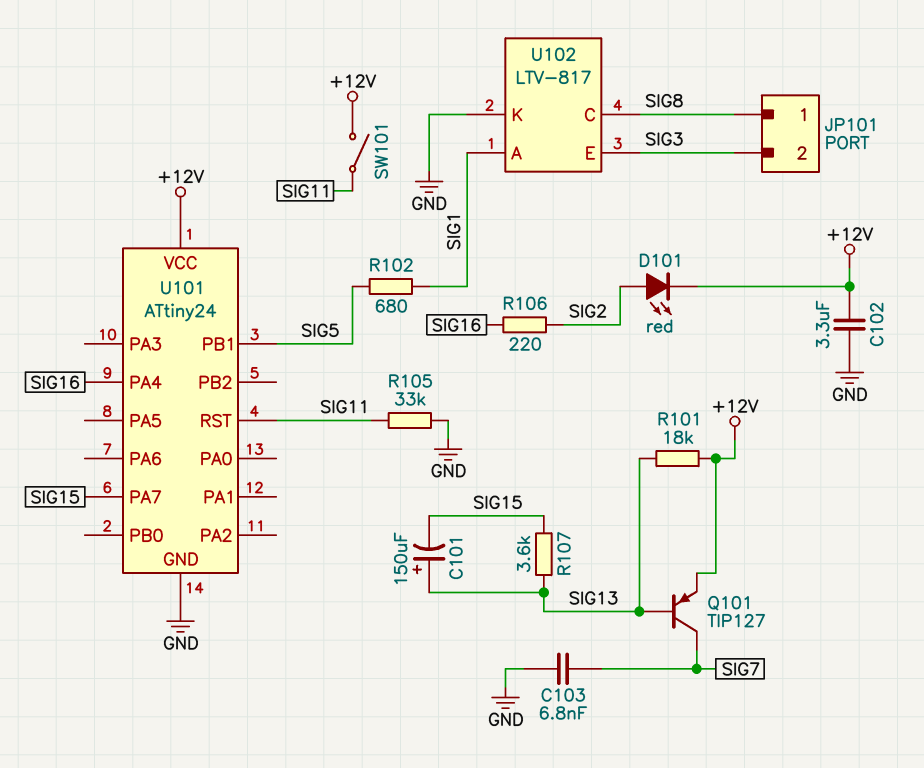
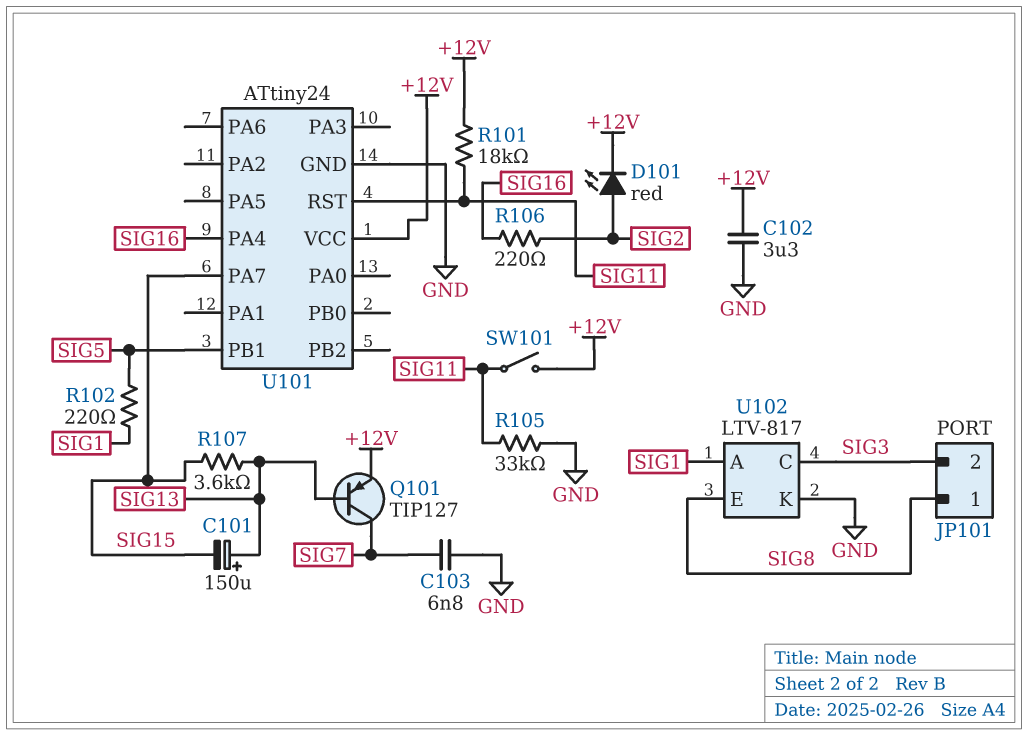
R101: 18k (+12V, SIG13) -> 18k (+12V, SIG11)
R102: 680 (SIG1, SIG5) -> 220 (SIG1, SIG5)
U102 pin C: SIG8 -> SIG3
U102 pin E: SIG3 -> SIG8

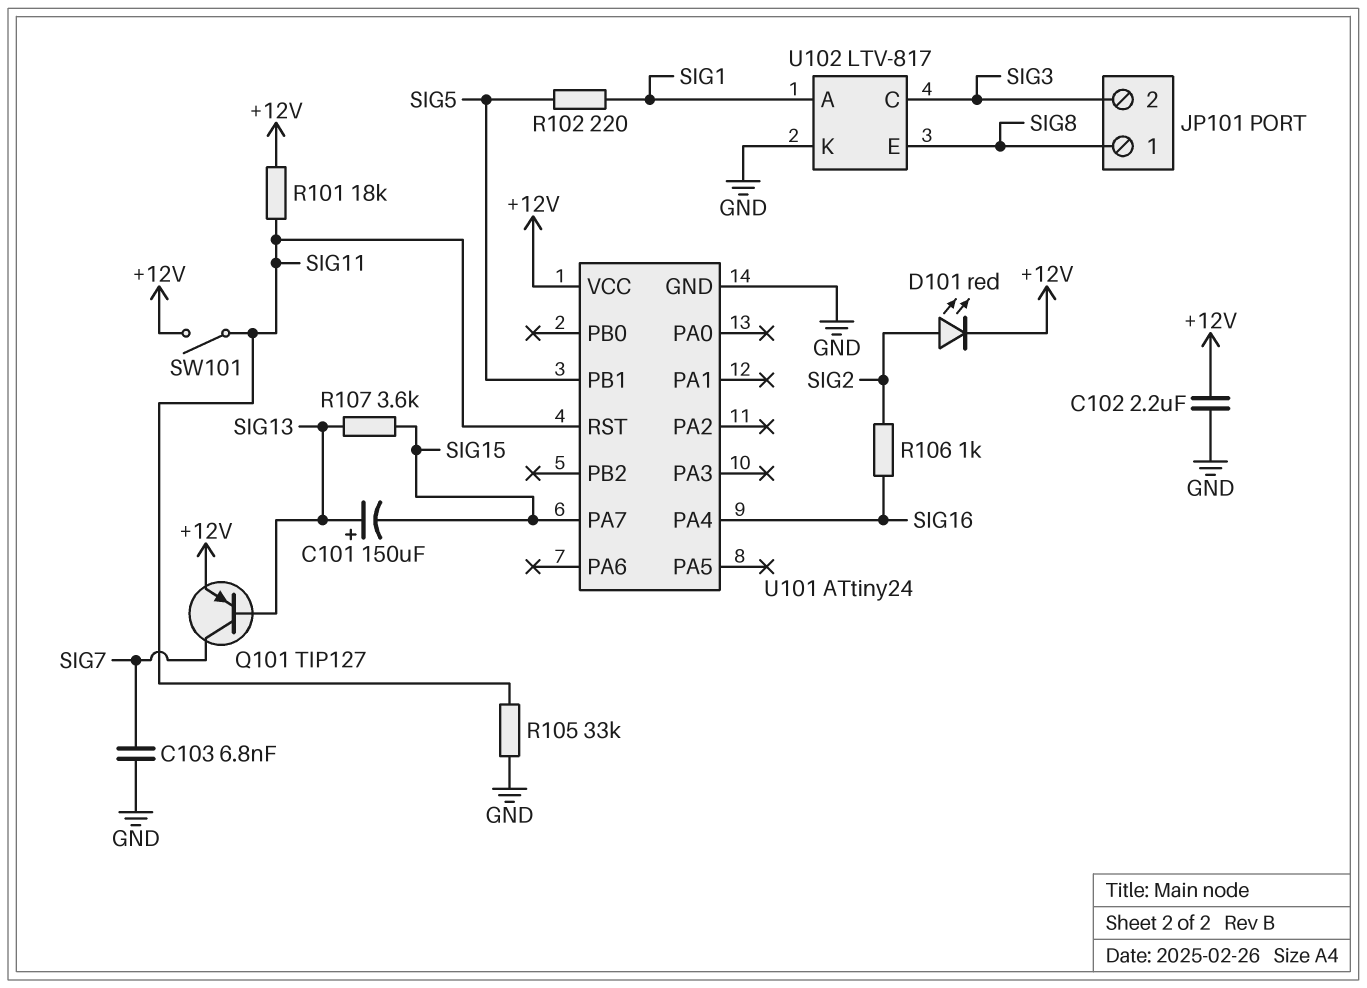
C102: 3.3uF (+12V, GND) -> 2.2uF (+12V, GND)
R106: 220 (SIG2, SIG16) -> 1k (SIG2, SIG16)

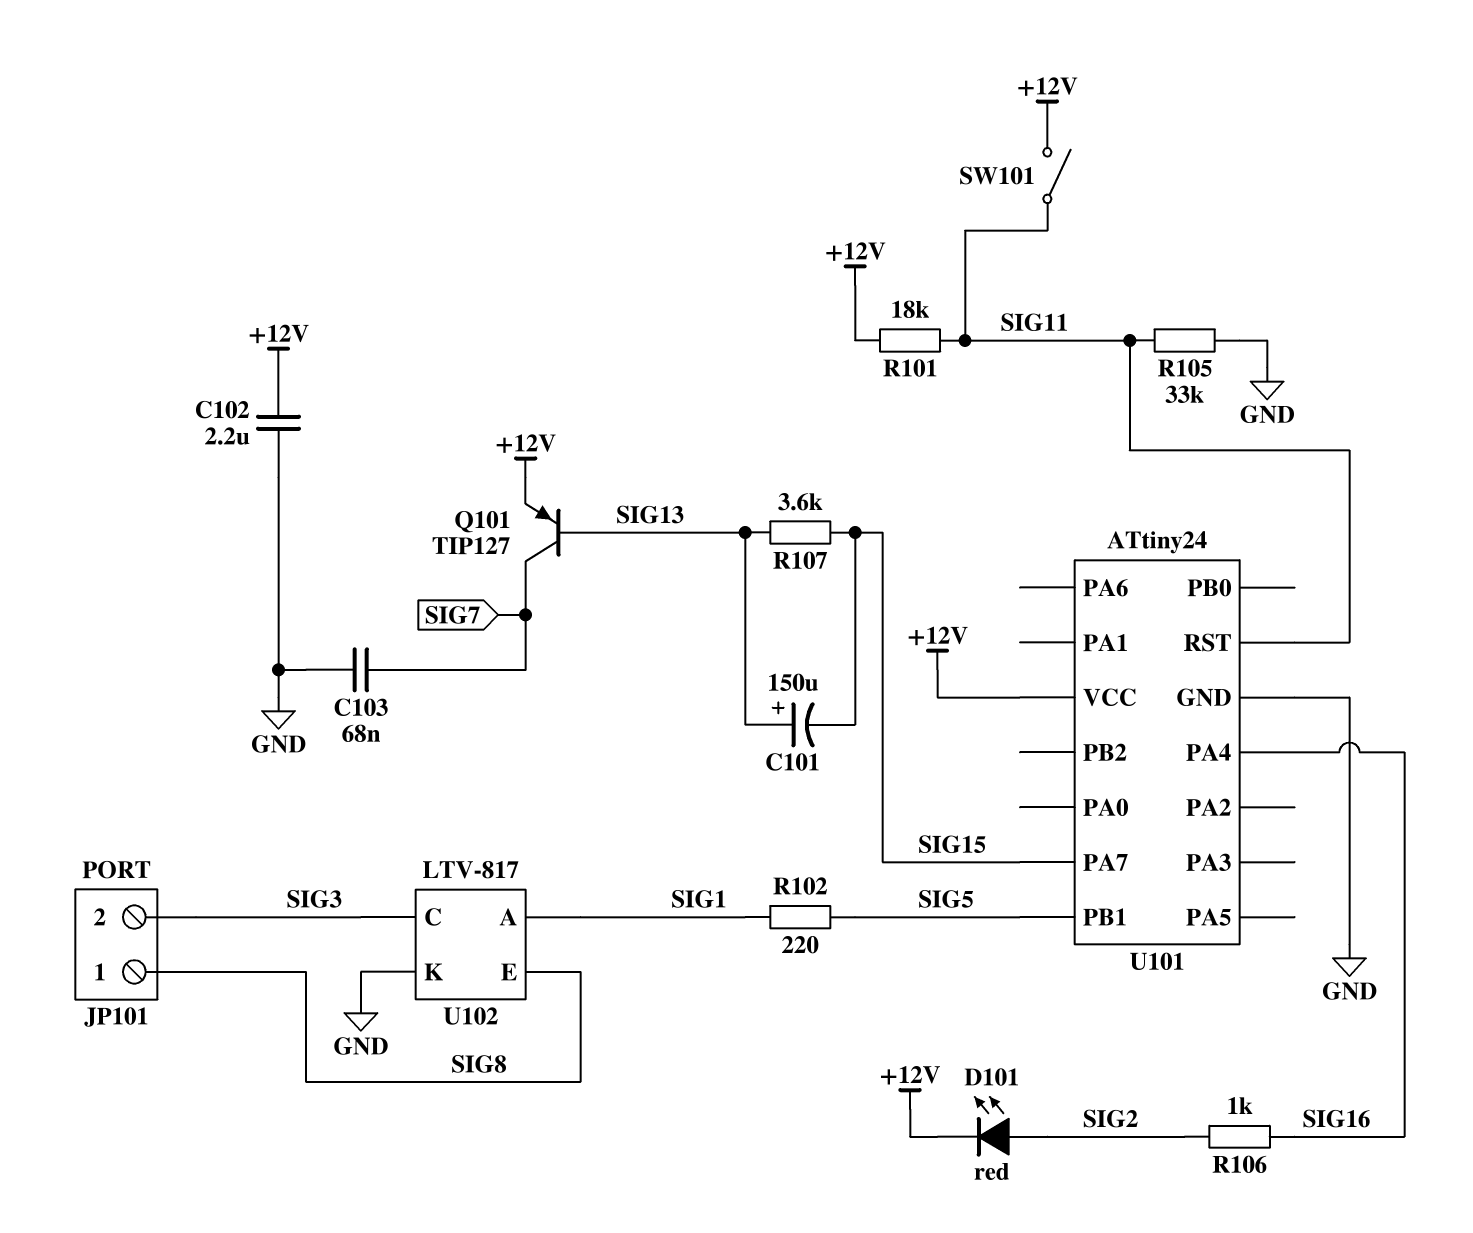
C103: 6.8nF (GND, SIG7) -> 68nF (GND, SIG7)

